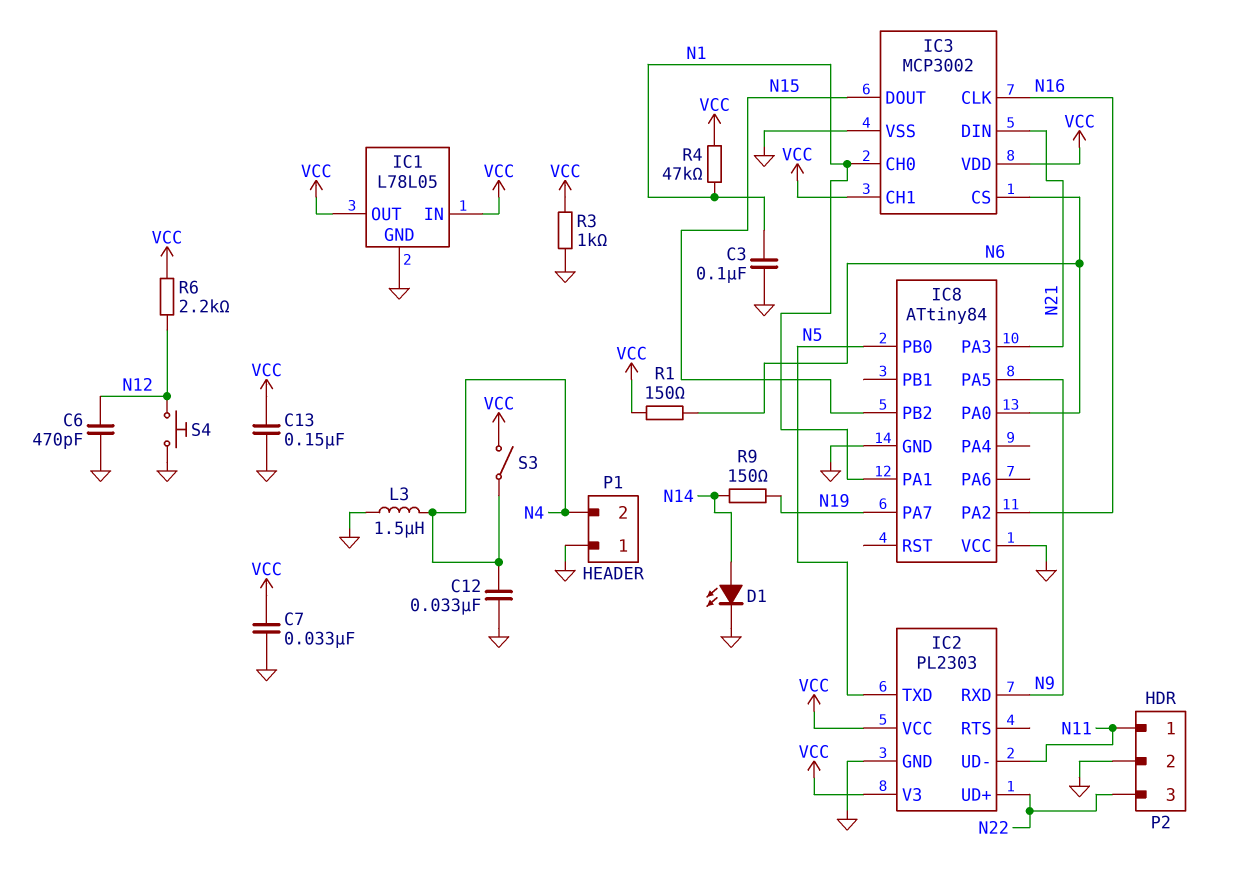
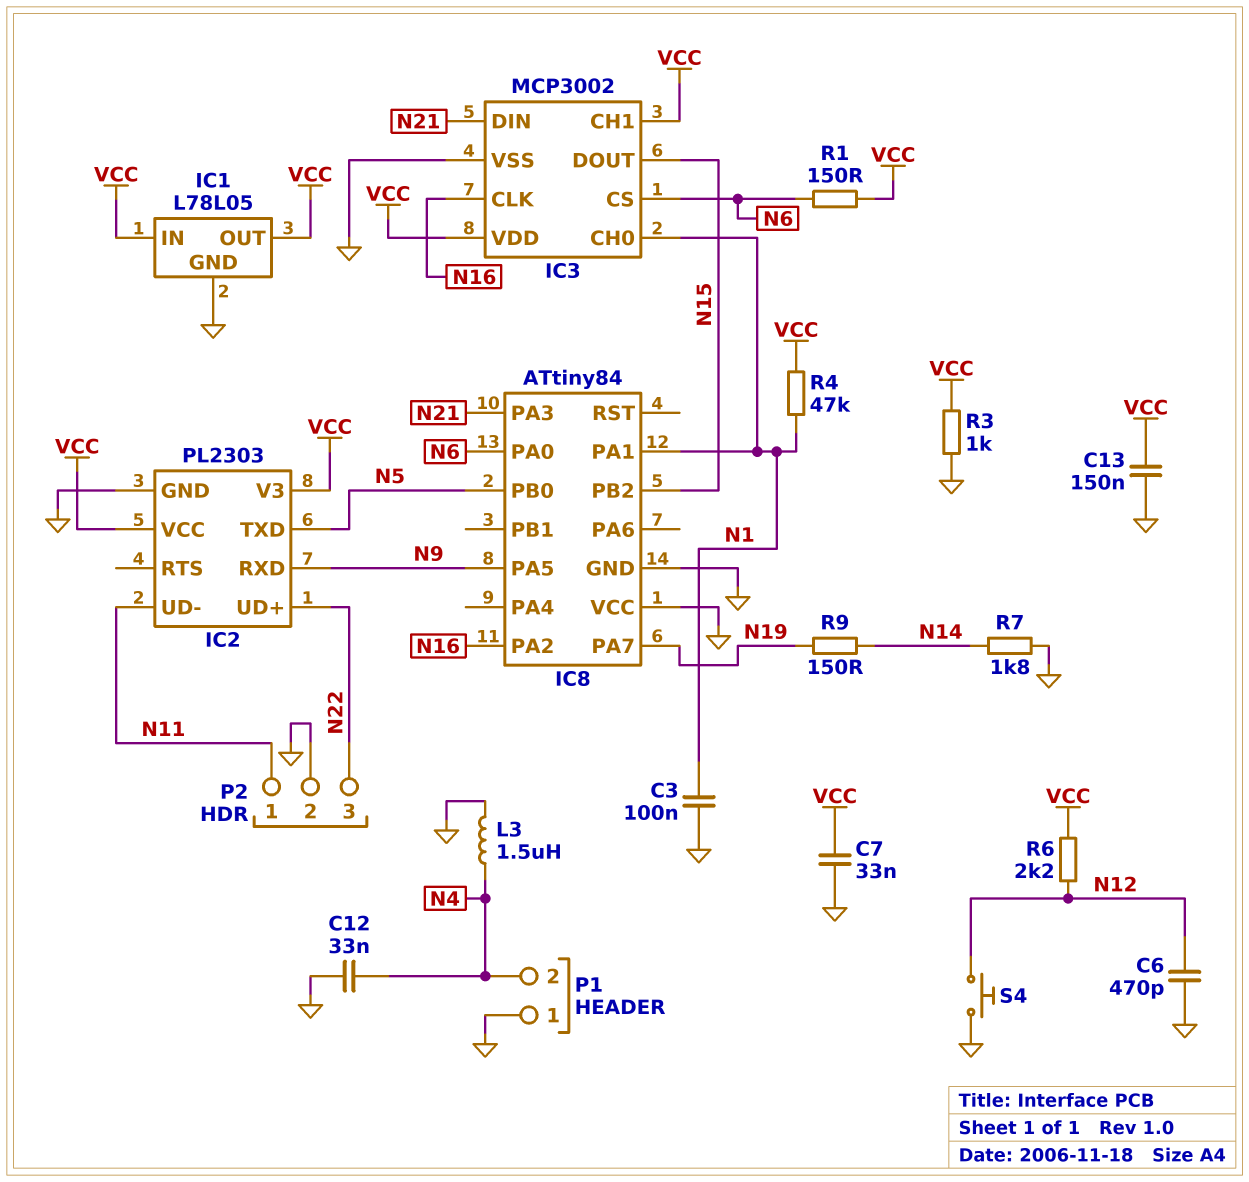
D1: LED (A N14, K GND) -> none
R7: none -> 1.8k (GND, N14)
S3: switch (N4, VCC) -> none

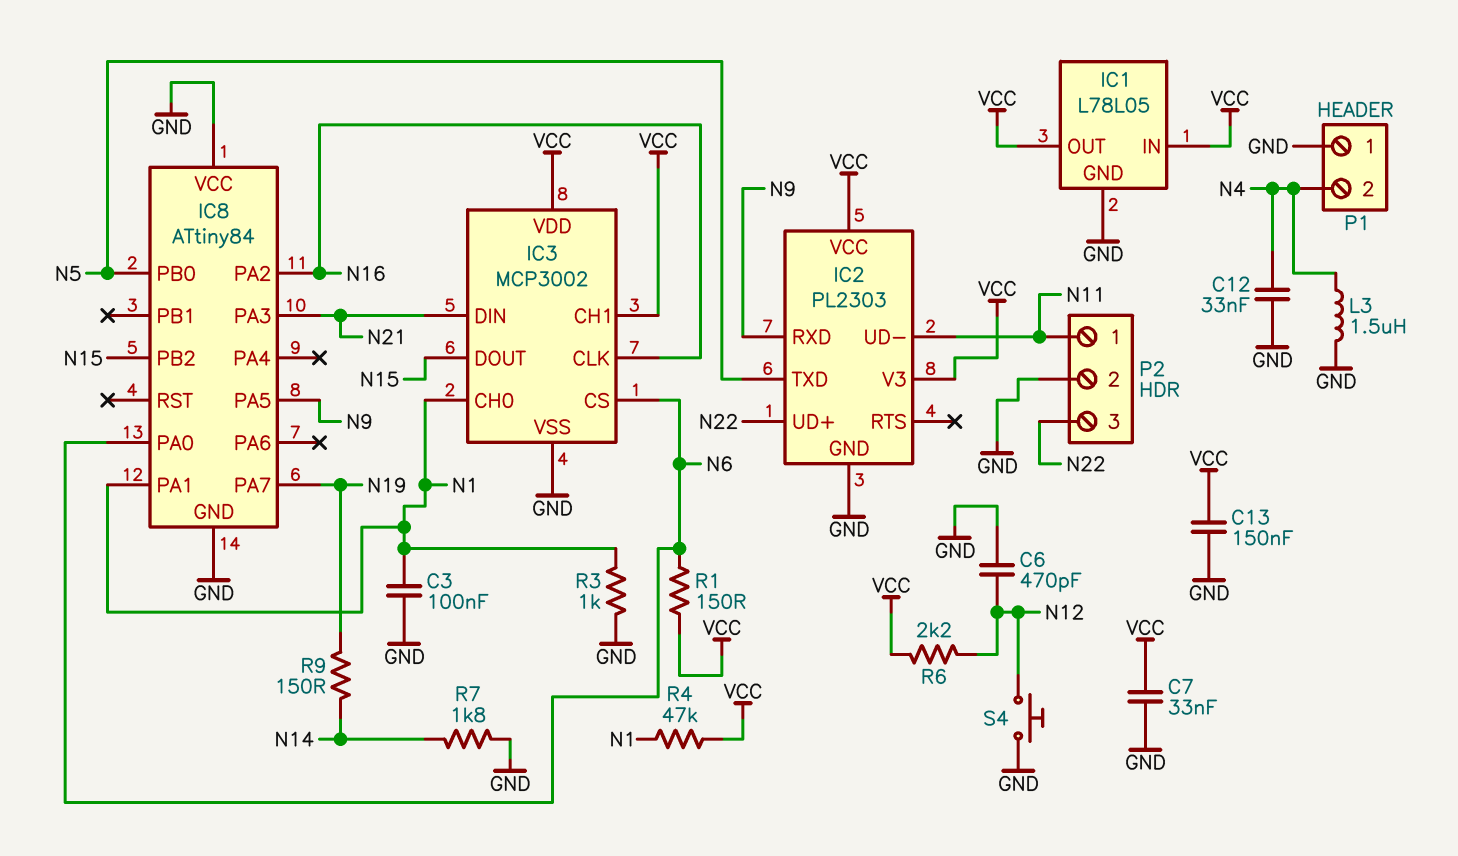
R3: 1k (GND, VCC) -> 1k (GND, N1)

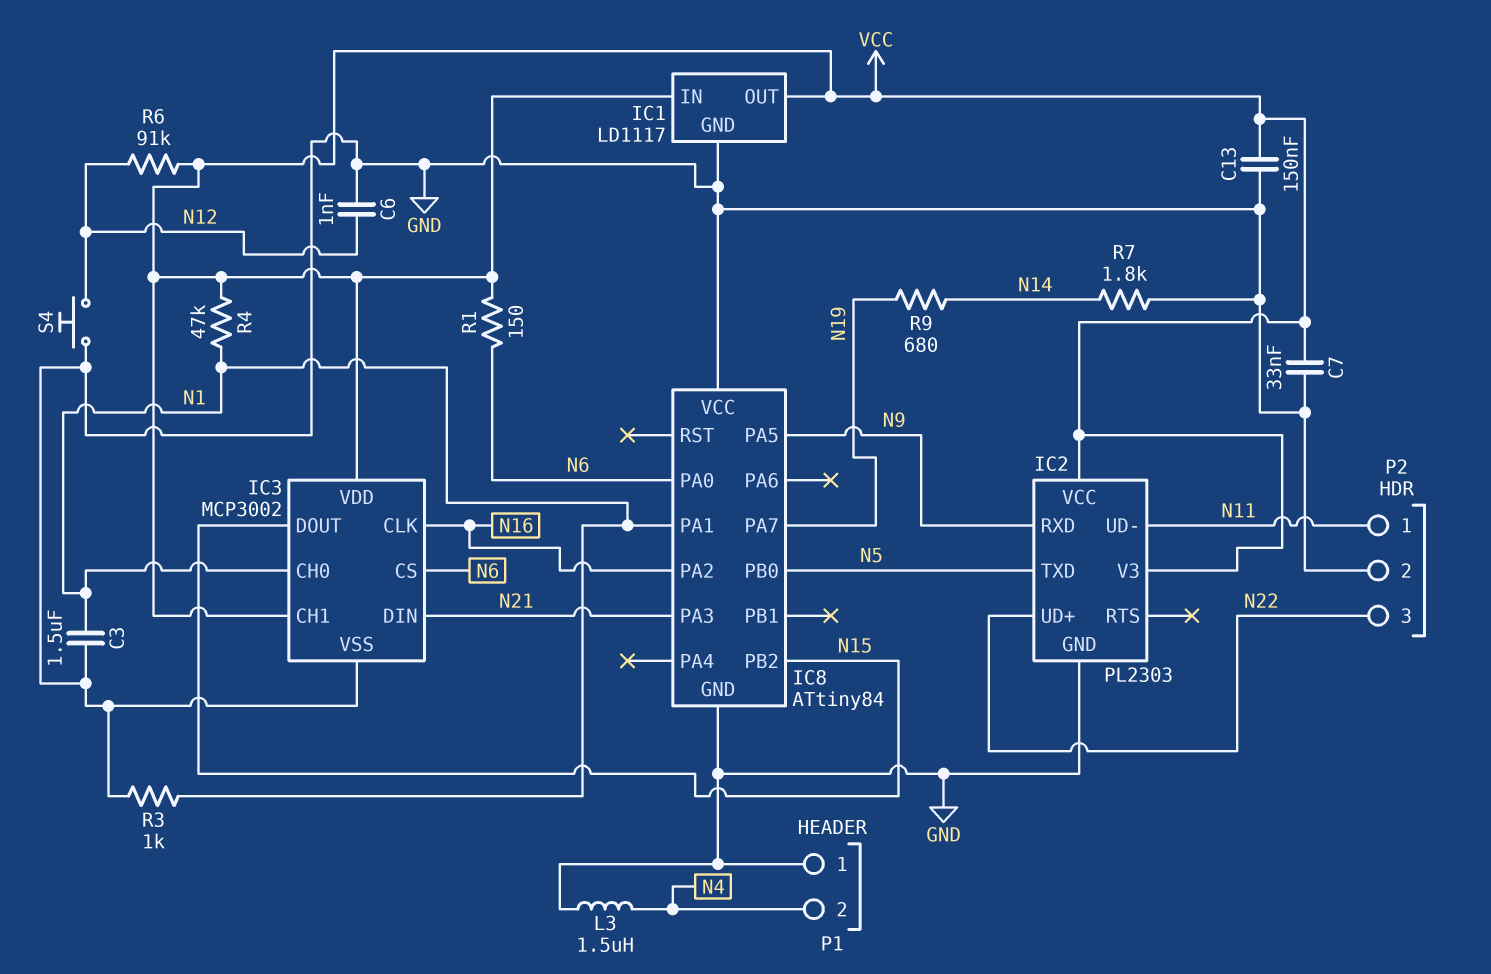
C3: 100nF (GND, N1) -> 1.5uF (GND, N1)
C6: 470pF (GND, N12) -> 1nF (GND, N12)
C12: 33nF (GND, N4) -> none
IC1: L78L05 -> LD1117
R6: 2.2k (N12, VCC) -> 91k (N12, VCC)
R9: 150 (N14, N19) -> 680 (N14, N19)

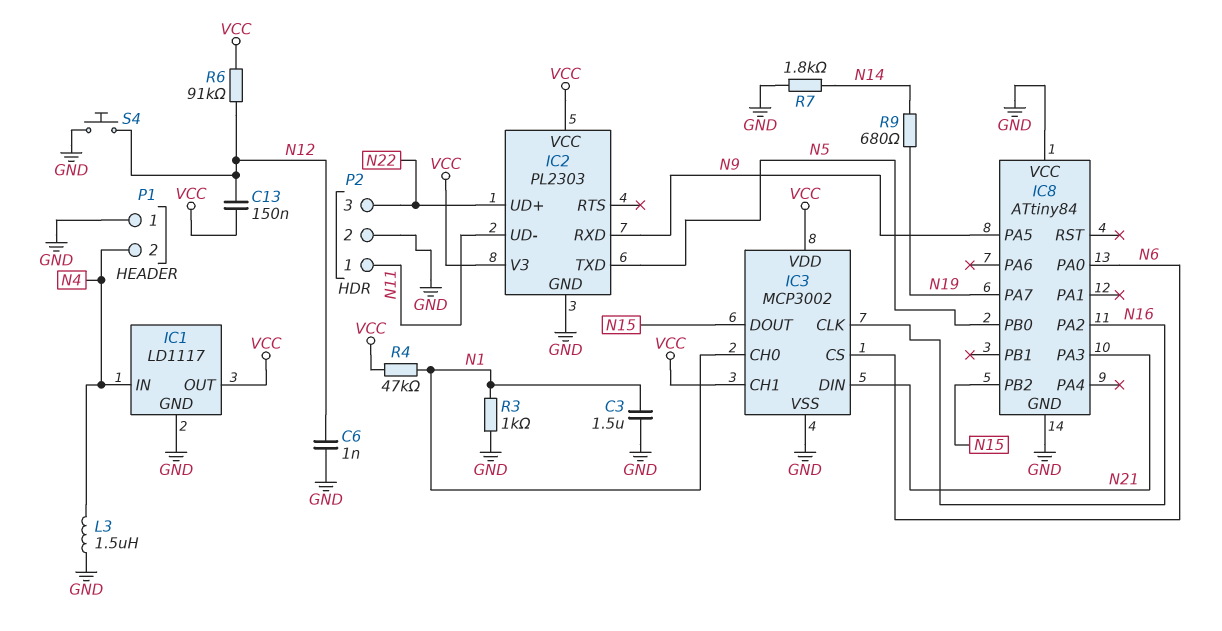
C7: 33nF (GND, VCC) -> none
C13: 150nF (GND, VCC) -> 150nF (N12, VCC)
IC1 pin IN: VCC -> N4
IC8 pin PA1: N1 -> none
R1: 150 (N6, VCC) -> none

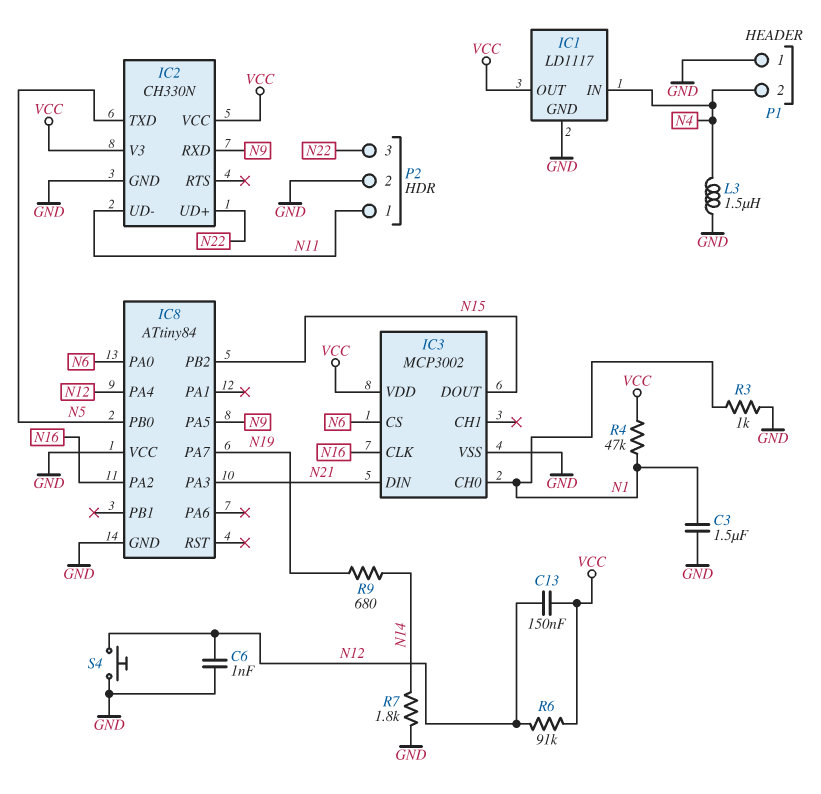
IC2: PL2303 -> CH330N
IC3 pin CH1: VCC -> none
IC8 pin PA4: none -> N12

